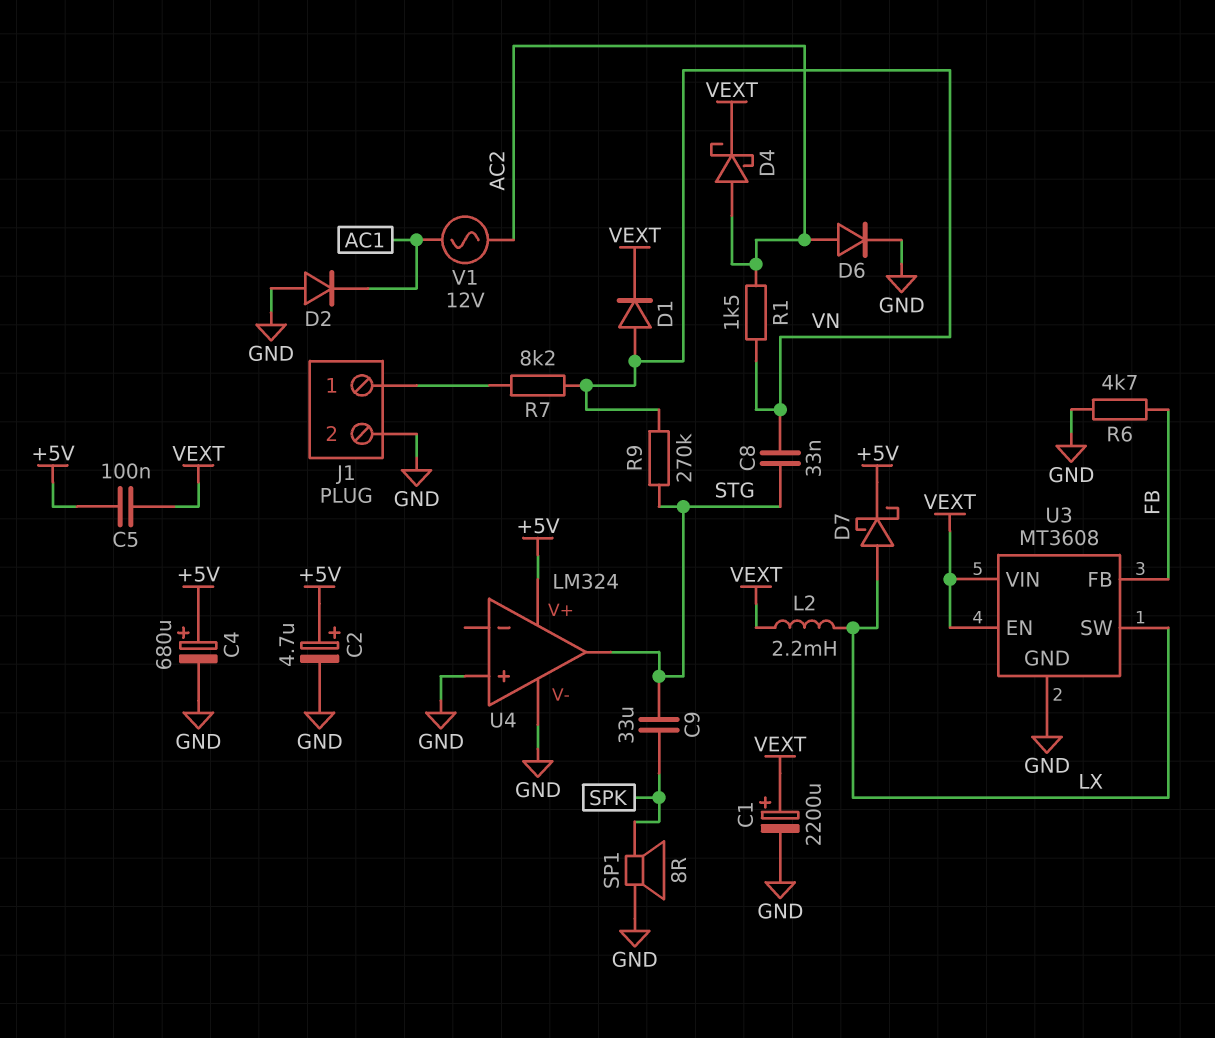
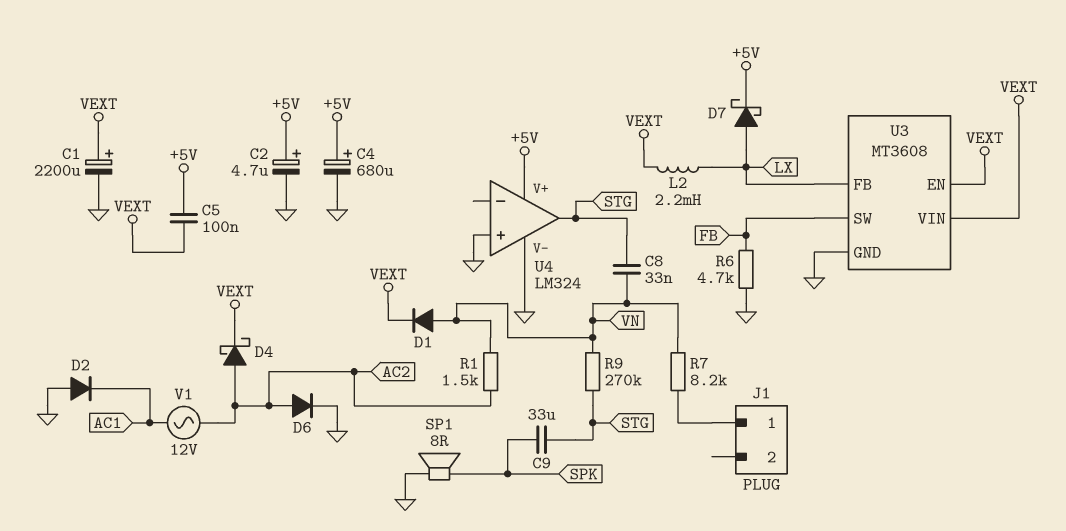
J1 pin 2: GND -> none
U3 pin FB: FB -> LX
U3 pin SW: LX -> FB

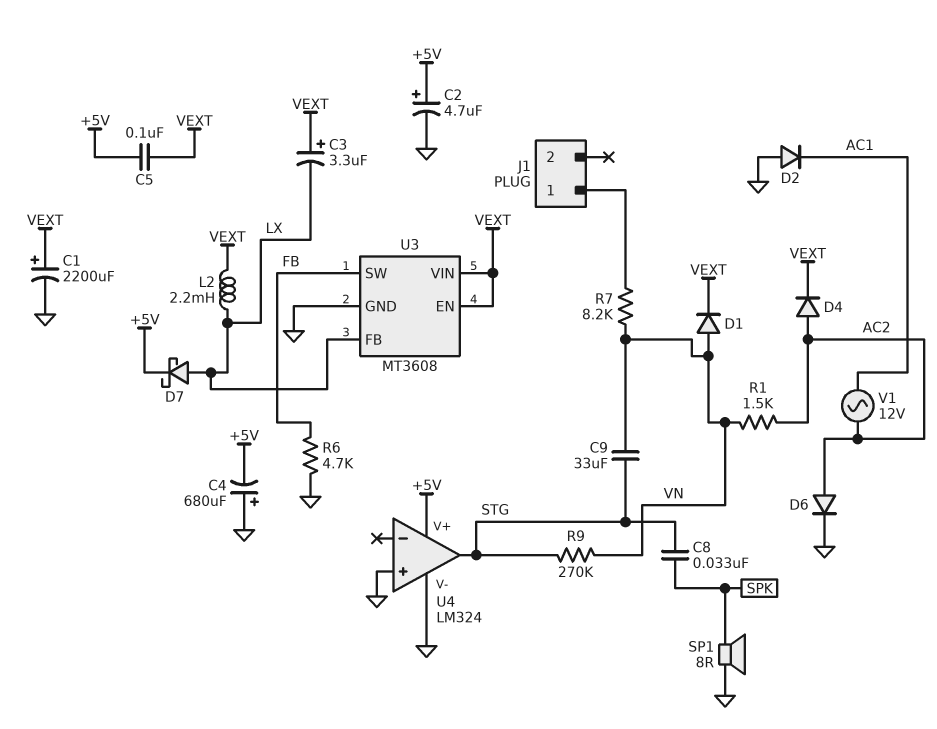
C3: none -> 3.3uF (plus VEXT, minus LX)
C4: 680uF (plus +5V, minus GND) -> 680uF (plus GND, minus +5V)
C8: 33nF (STG, VN) -> 33nF (SPK, STG)
C9: 33uF (SPK, STG) -> 33uF (STG, VN)
D4: schottky (A AC2, K VEXT) -> diode (A AC2, K VEXT)

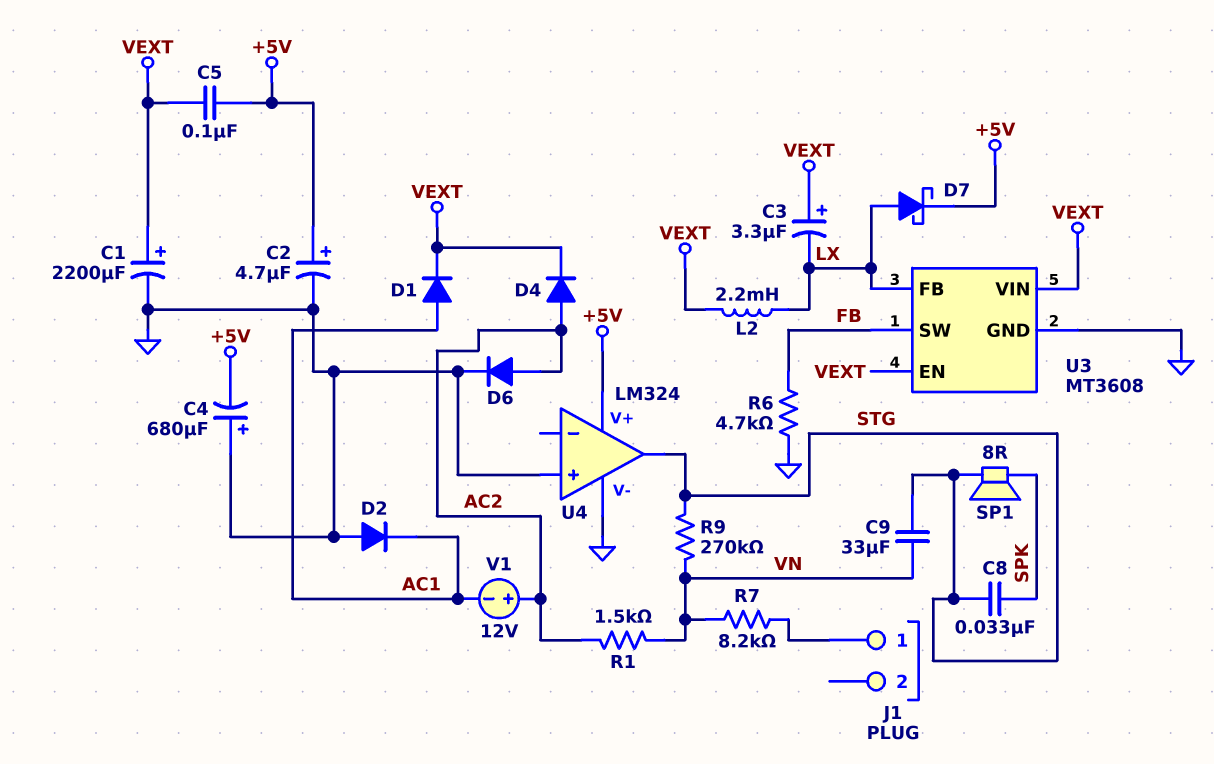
D1: diode (A VN, K VEXT) -> diode (A AC1, K VEXT)
SP1: speaker 8R (GND, SPK) -> speaker 8R (SPK, STG)
V1: AC 12V (AC1, AC2) -> 12V (plus AC2, minus AC1)

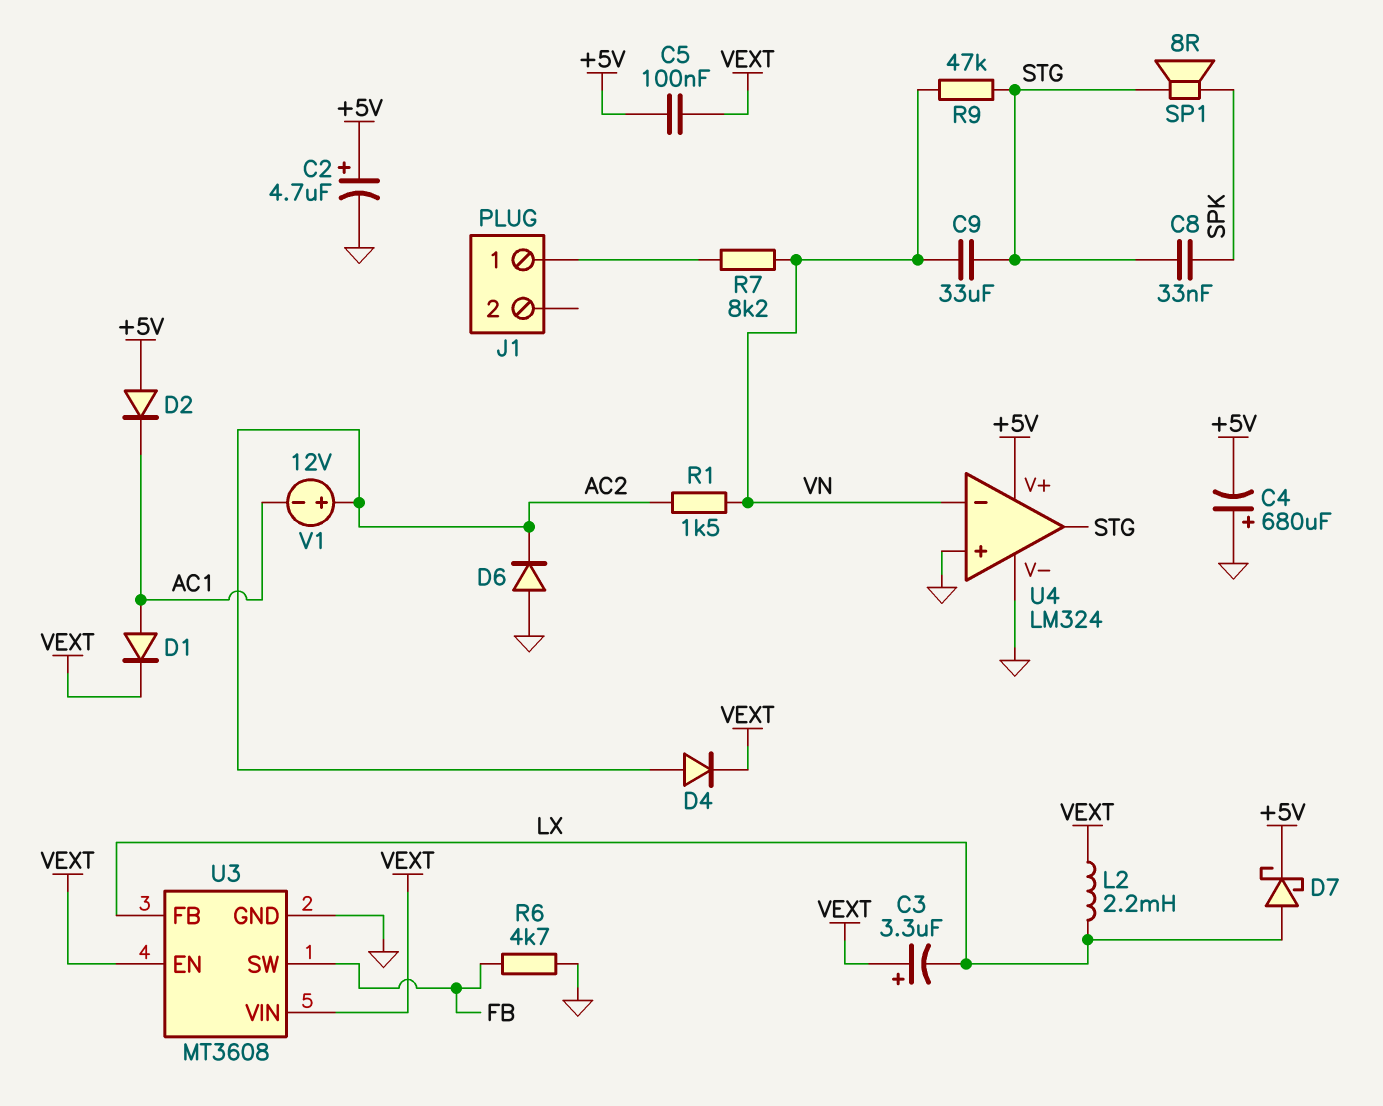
C1: 2200uF (plus VEXT, minus GND) -> none
D2: diode (A GND, K AC1) -> diode (A +5V, K AC1)
D6: diode (A AC2, K GND) -> diode (A GND, K AC2)
R9: 270k (STG, VN) -> 47k (STG, VN)
U4 pin in-: none -> VN

